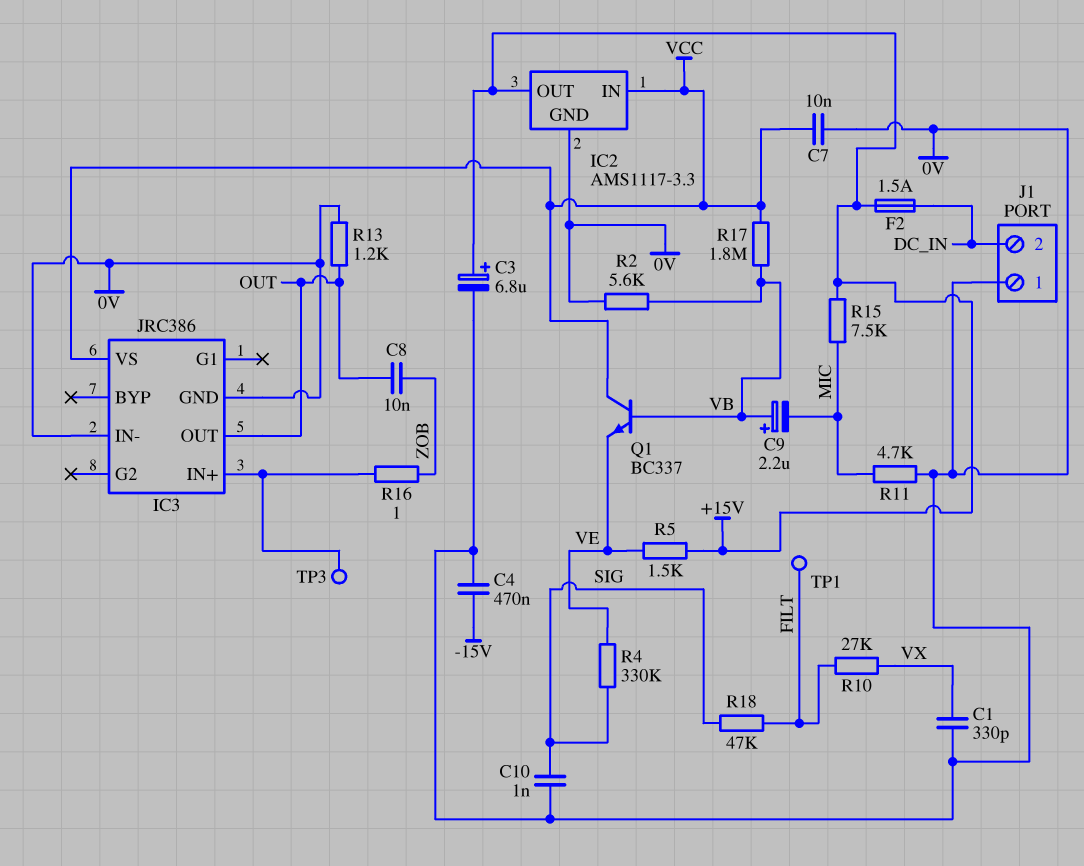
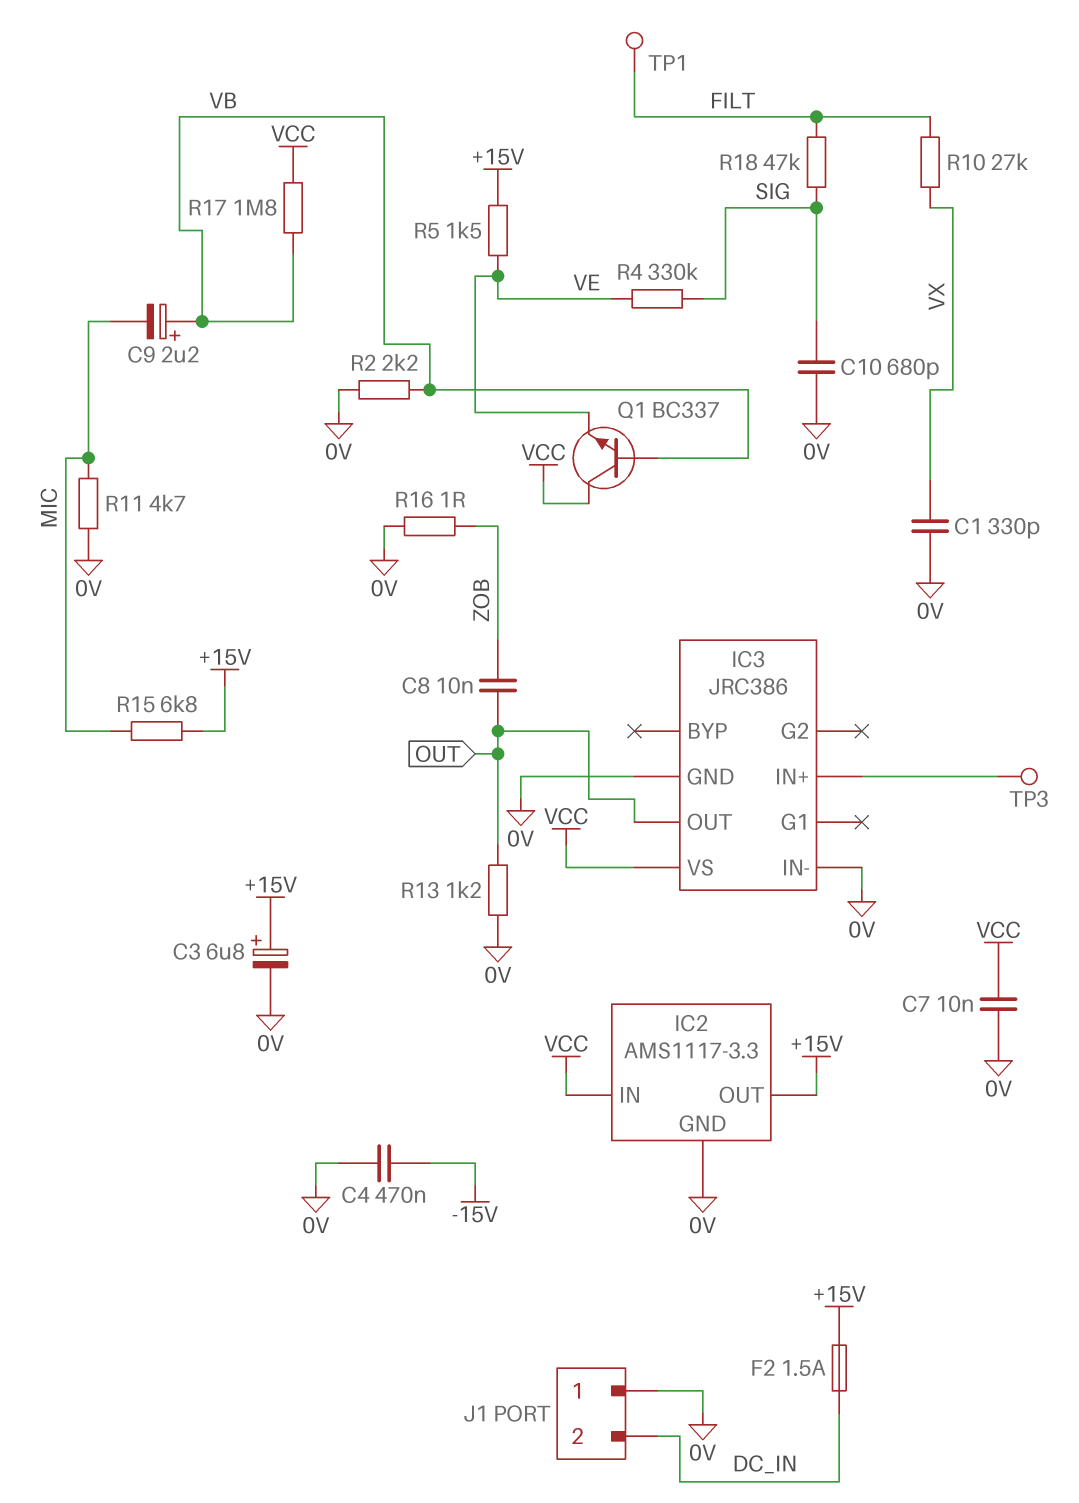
C10: 1nF (0V, SIG) -> 680pF (0V, SIG)
R2: 5.6k (0V, VB) -> 2.2k (0V, VB)
R15: 7.5k (+15V, MIC) -> 6.8k (+15V, MIC)
R16: 1 (IC3/IN+, ZOB) -> 1 (0V, ZOB)

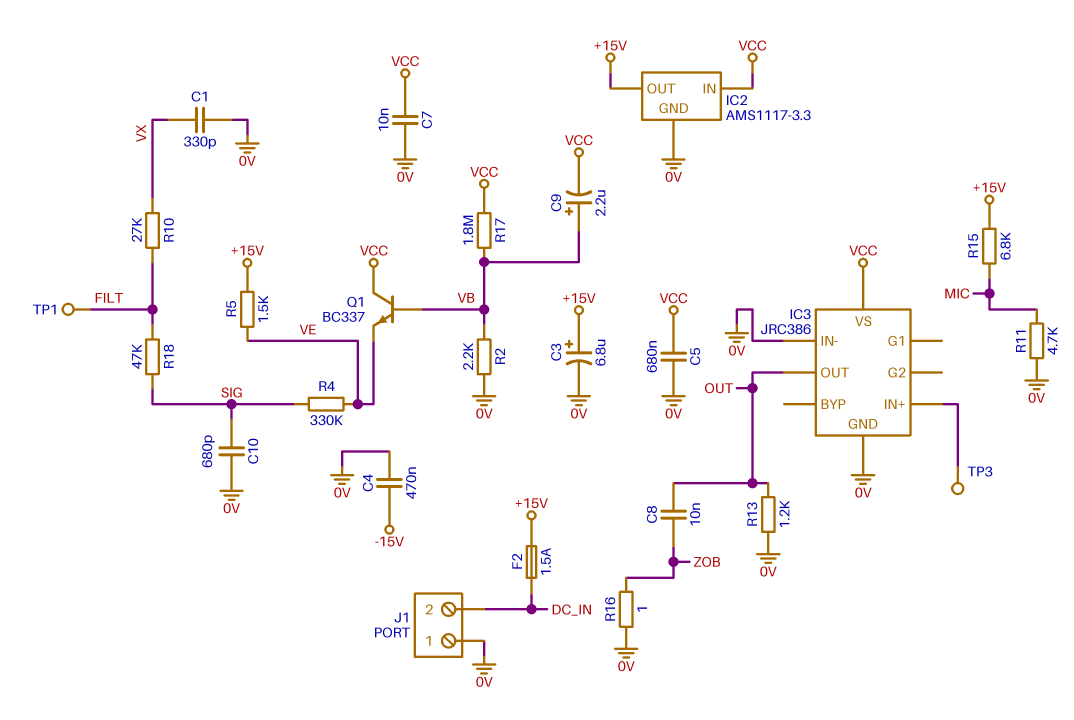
C5: none -> 680nF (0V, VCC)
C9: 2.2uF (plus VB, minus MIC) -> 2.2uF (plus VB, minus VCC)

